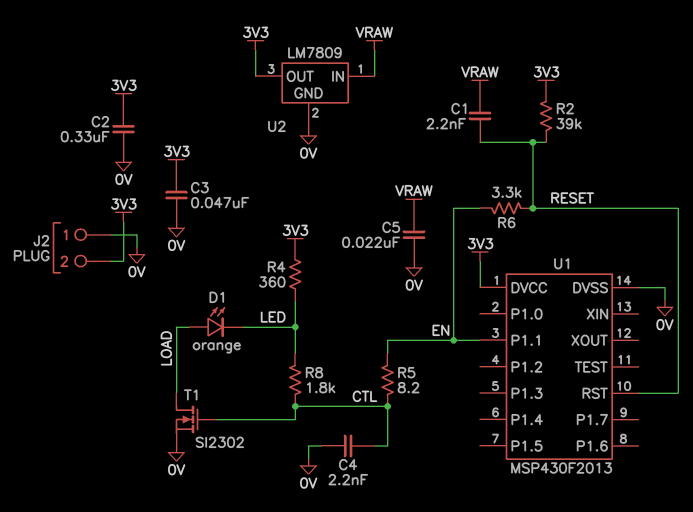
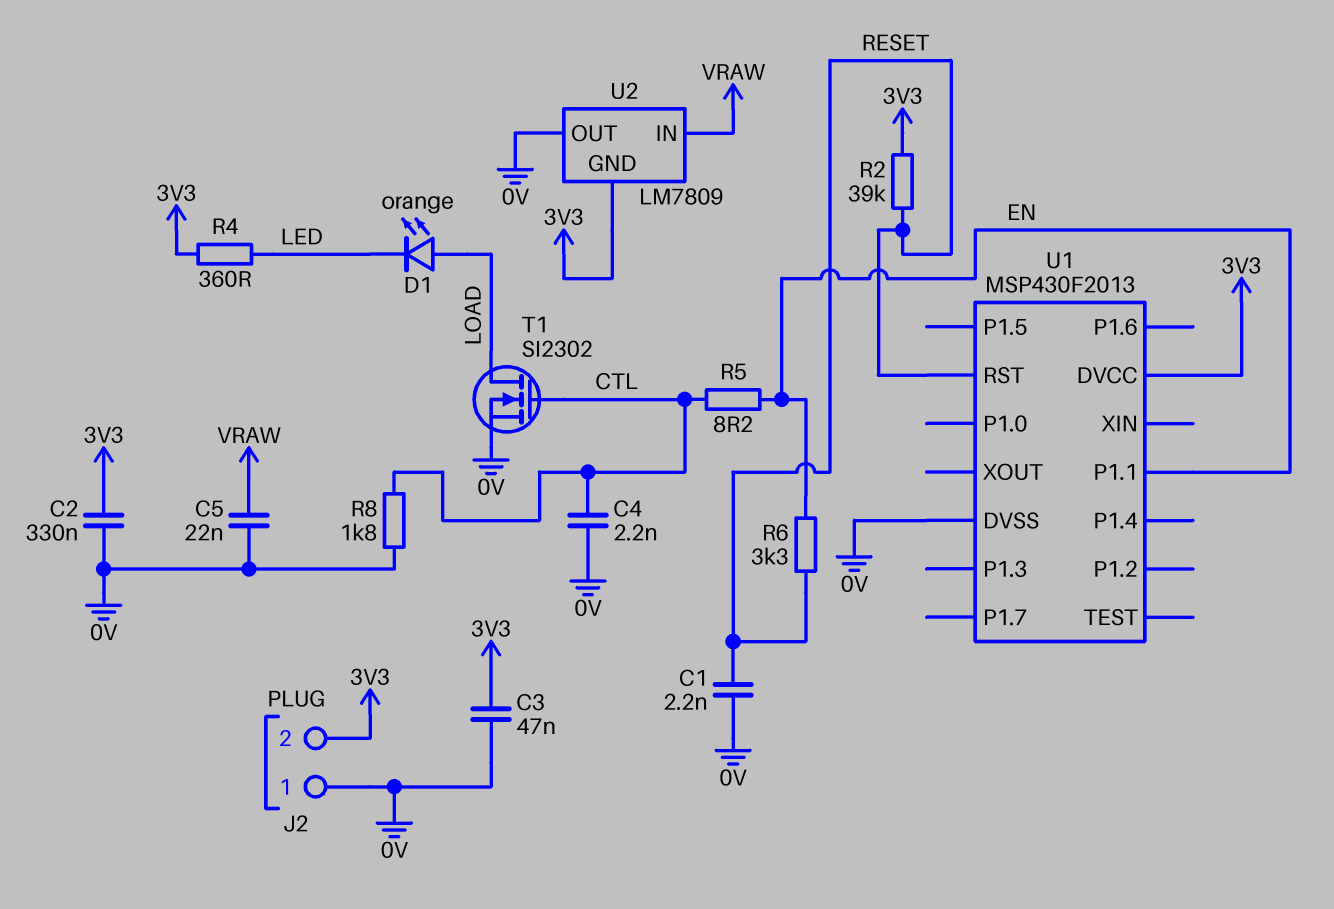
C1: 2.2nF (RESET, VRAW) -> 2.2nF (0V, RESET)
R8: 1.8k (CTL, LED) -> 1.8k (0V, CTL)
U2 pin GND: 0V -> 3V3
U2 pin OUT: 3V3 -> 0V

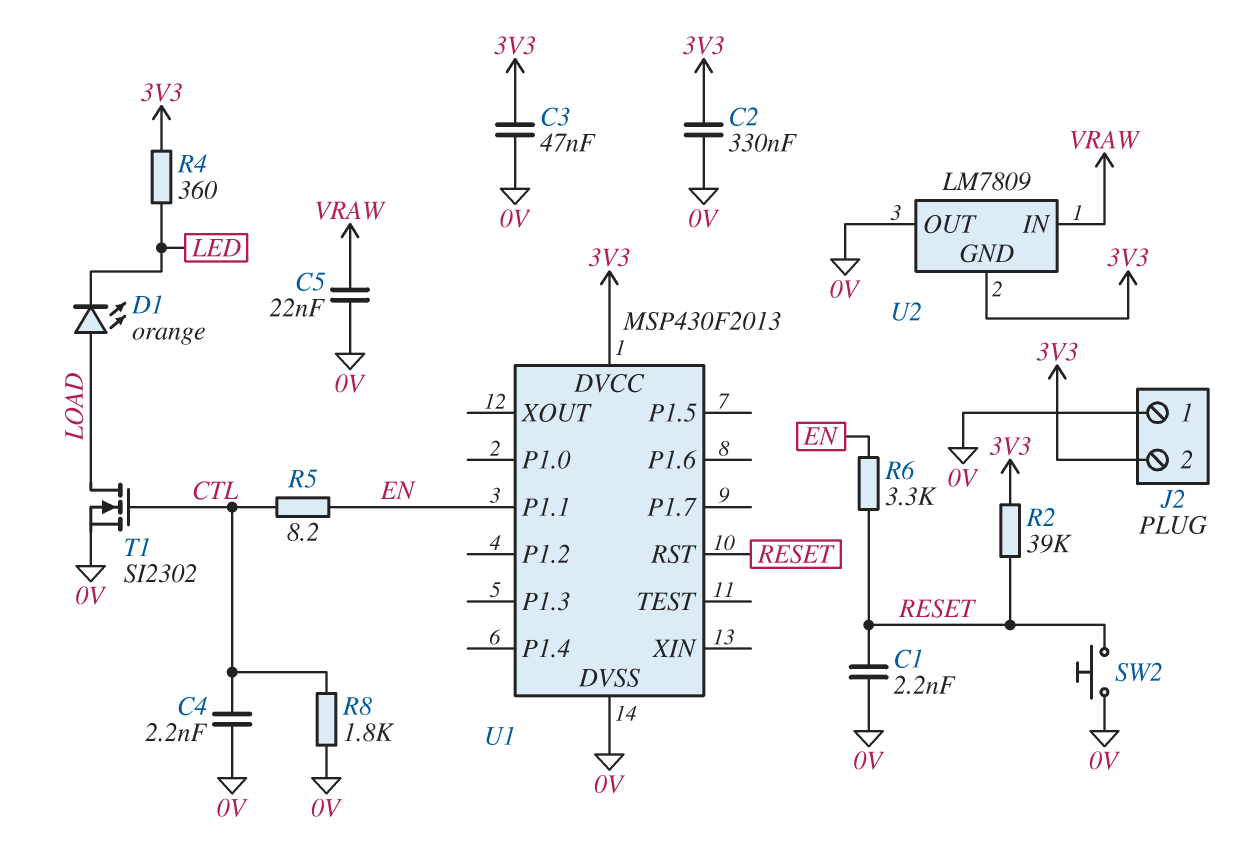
SW2: none -> button (0V, RESET)

